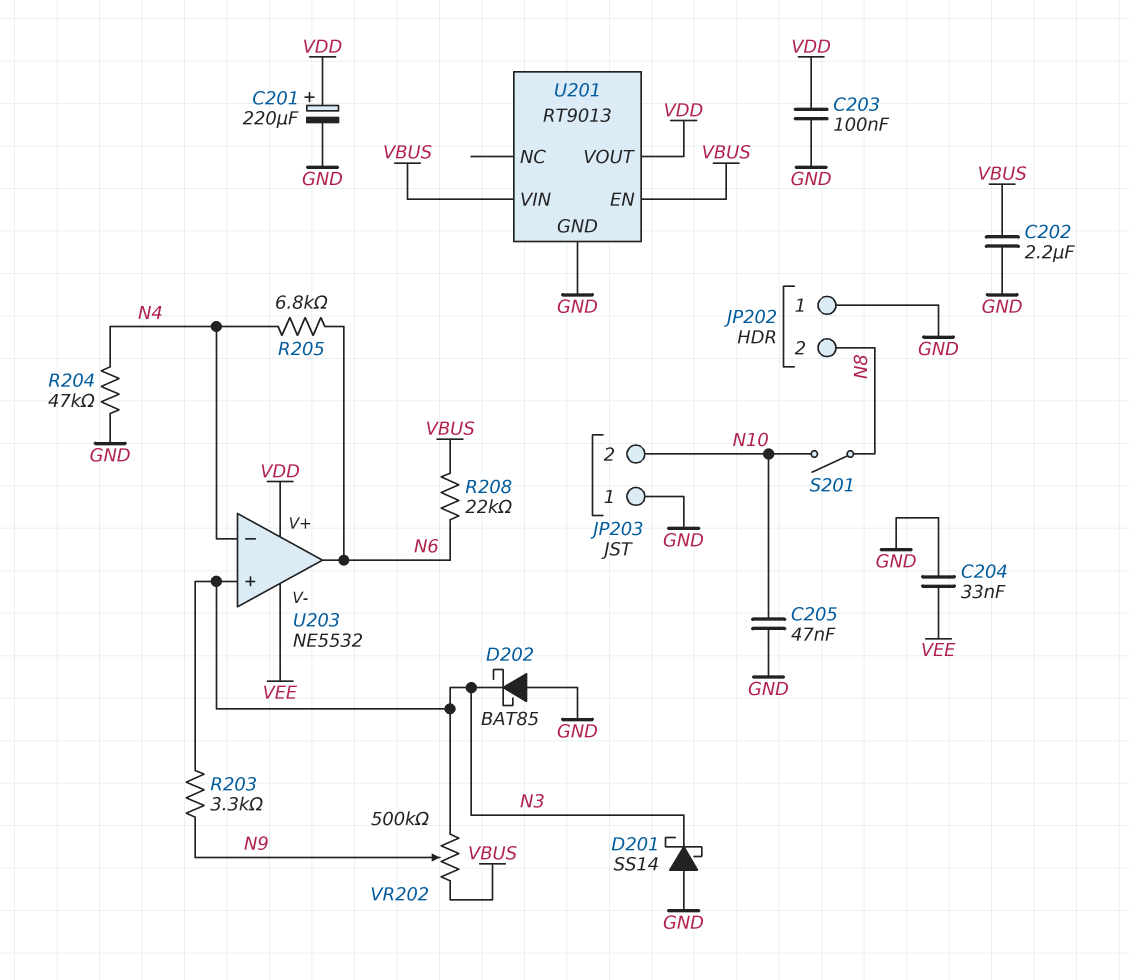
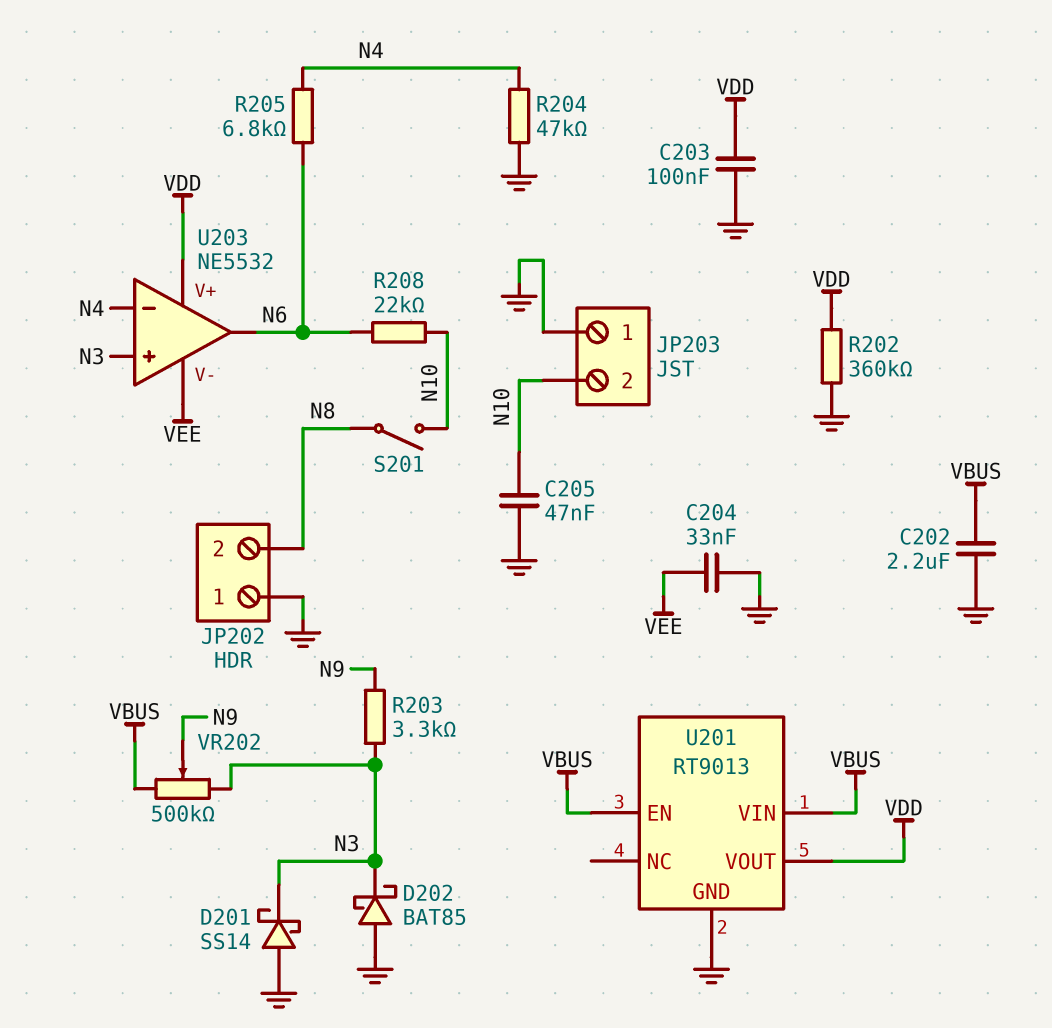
C201: 220uF (plus VDD, minus GND) -> none
R202: none -> 360k (GND, VDD)
R208: 22k (N6, VBUS) -> 22k (N6, N10)

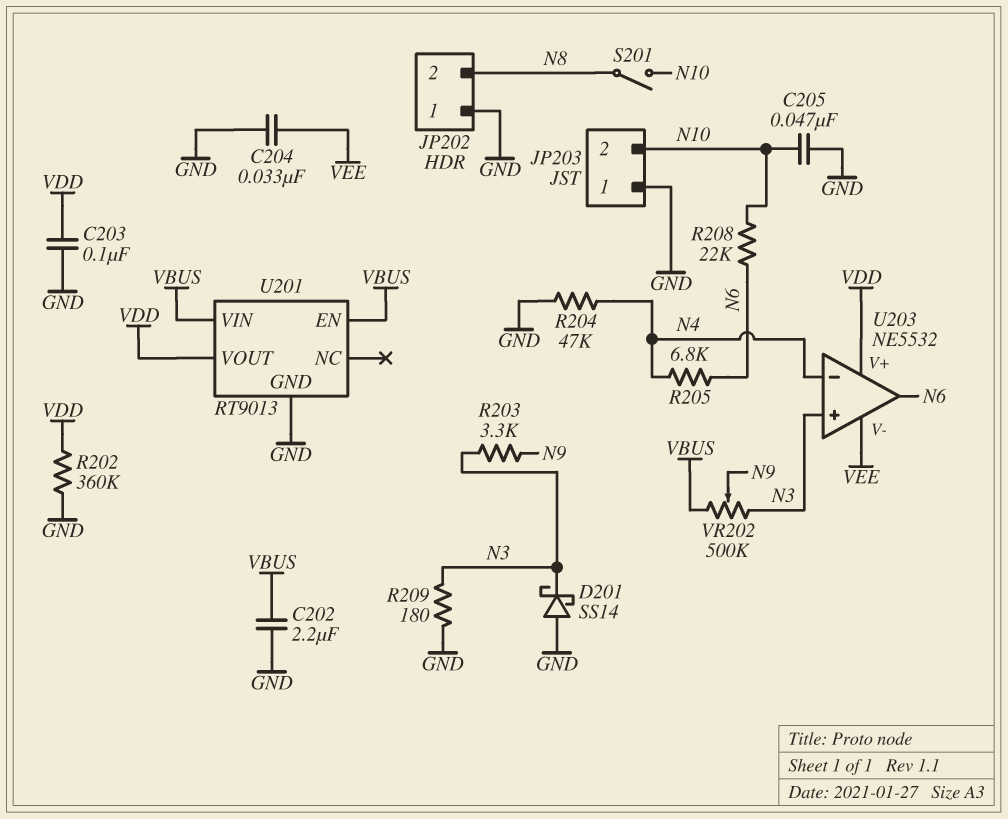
D202: schottky BAT85 (A GND, K N3) -> none
R209: none -> 180 (GND, N3)

